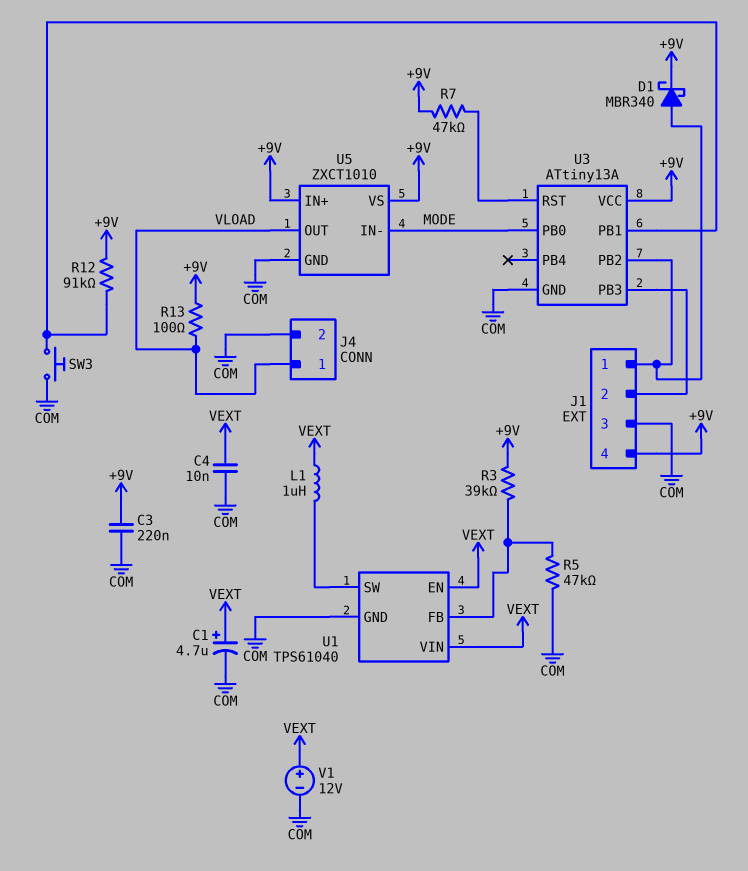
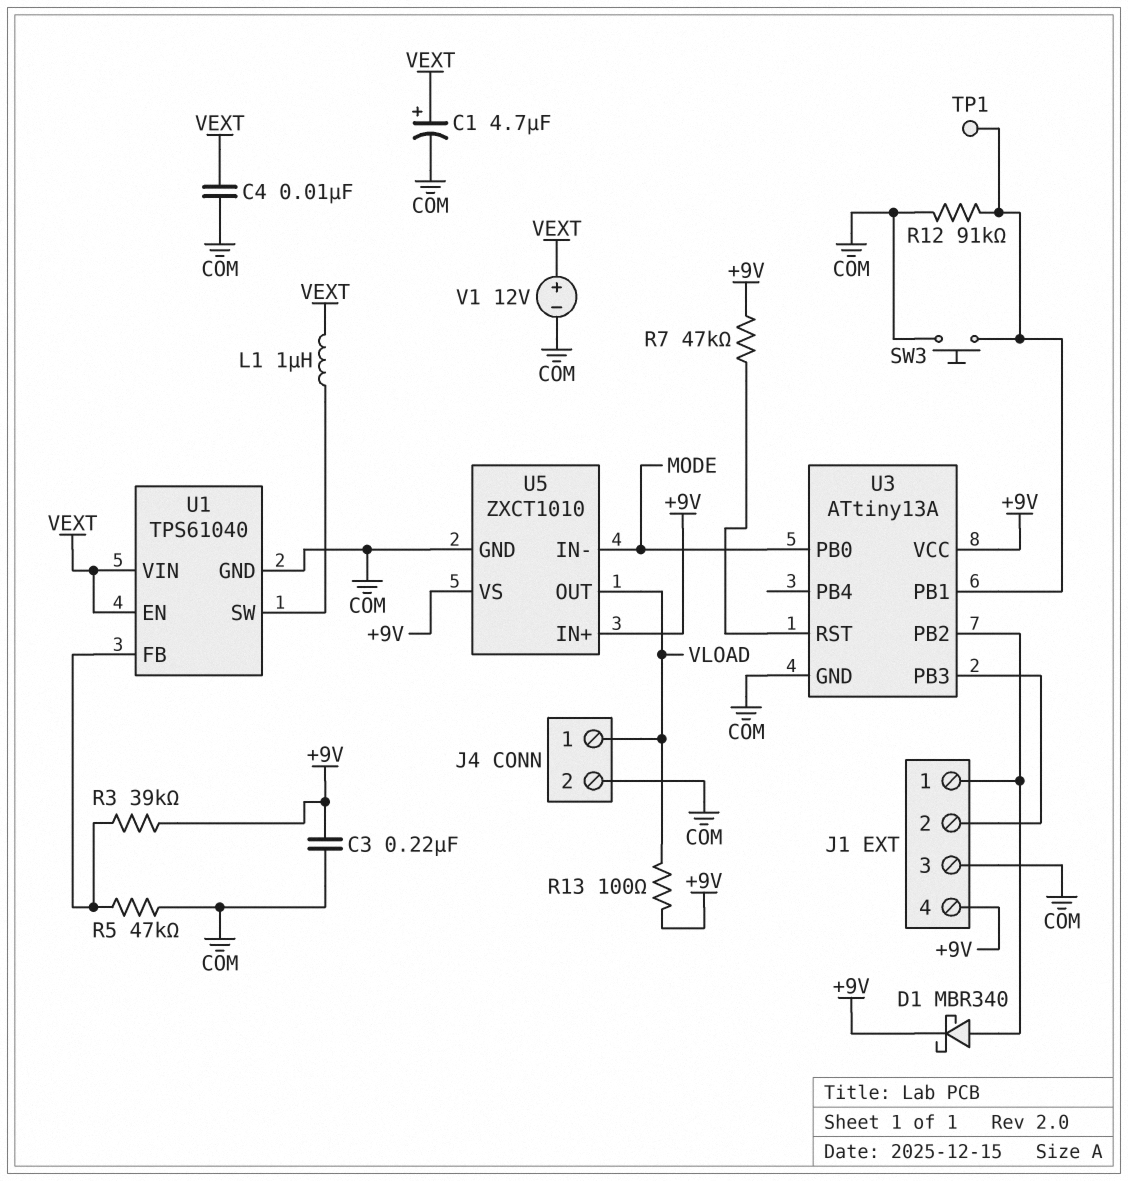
R12: 91k (+9V, U3/PB1) -> 91k (COM, U3/PB1)
TP1: none -> test point (U3/PB1)

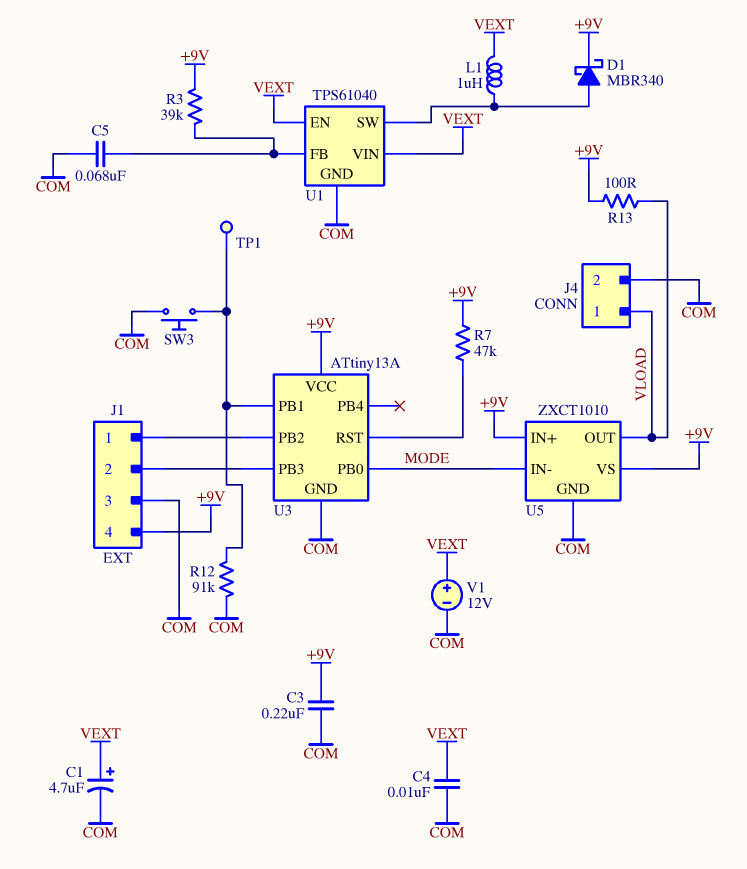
C5: none -> 68nF (COM, U1/FB)
D1: schottky MBR340 (A J1/1, K +9V) -> schottky MBR340 (A U1/SW, K +9V)
R5: 47k (COM, U1/FB) -> none

